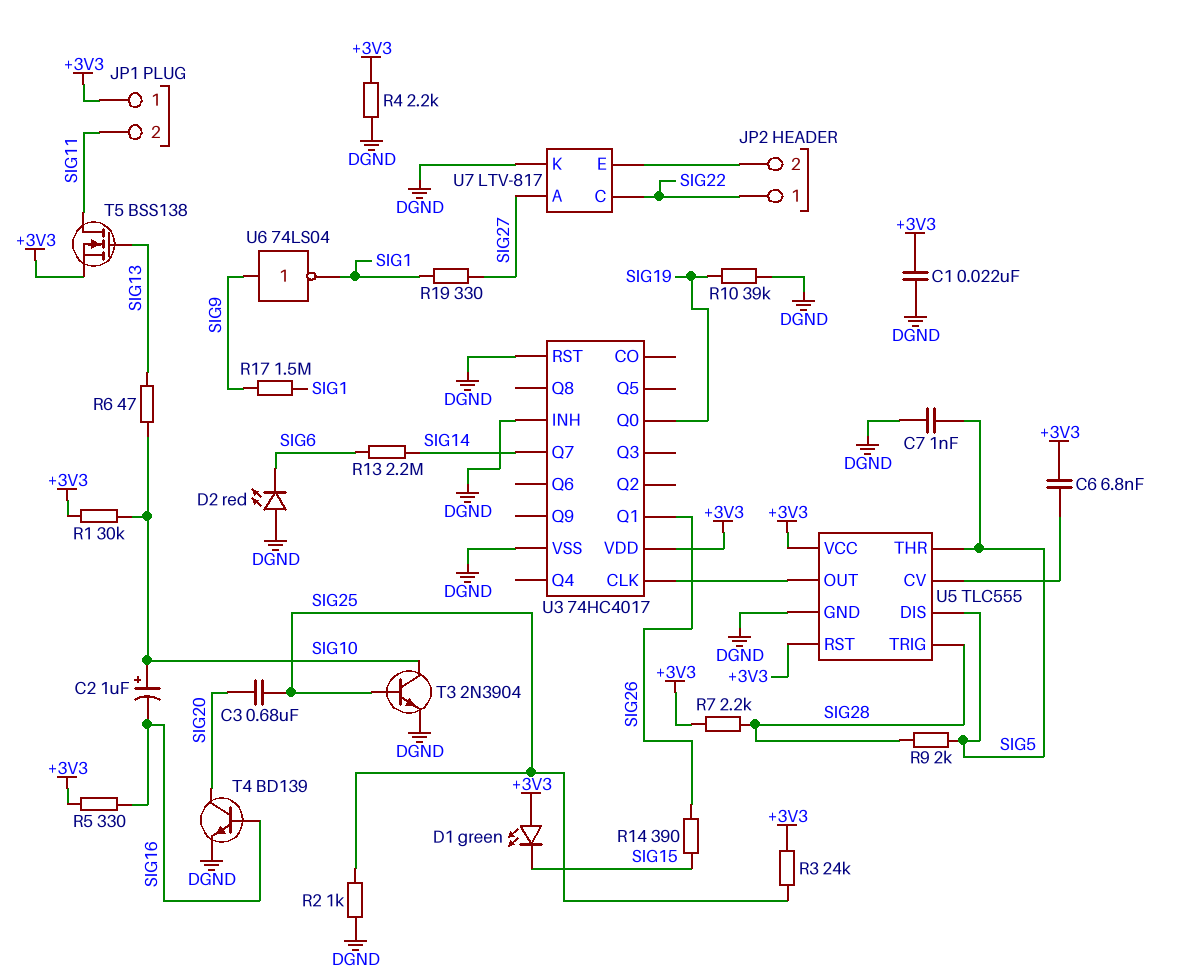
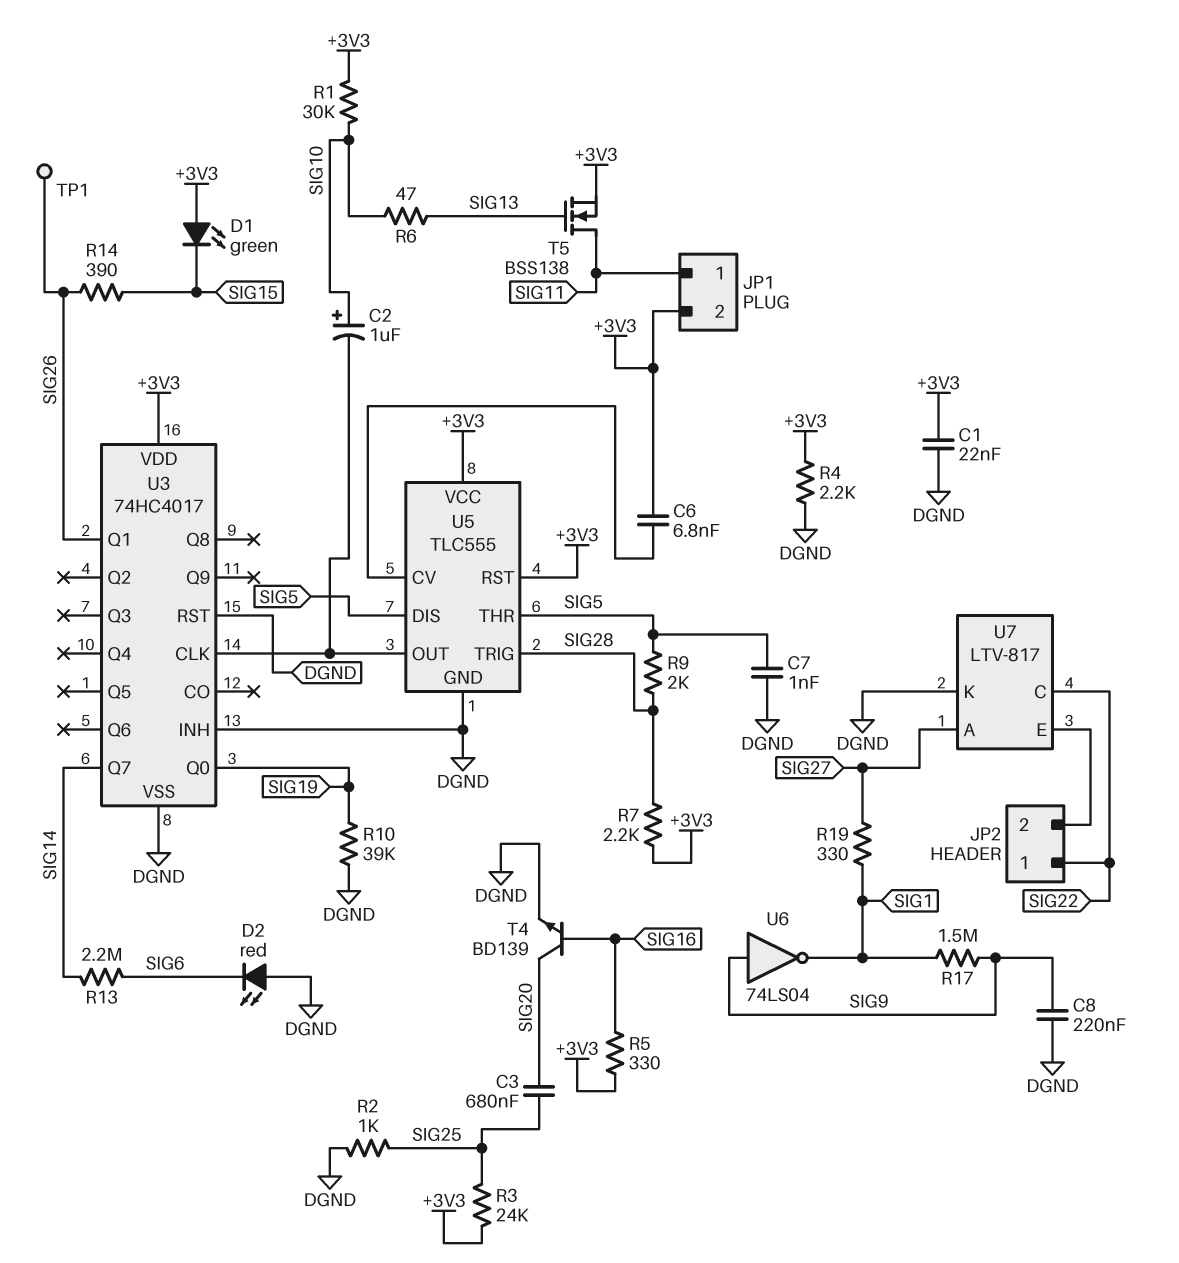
C2: 1uF (plus SIG10, minus SIG16) -> 1uF (plus SIG10, minus U3/CLK)
C8: none -> 220nF (DGND, SIG9)
JP1 pin 1: +3V3 -> SIG11
JP1 pin 2: SIG11 -> +3V3
T3: NPN 2N3904 (B SIG25, C SIG10, E DGND) -> none
TP1: none -> test point (SIG26)

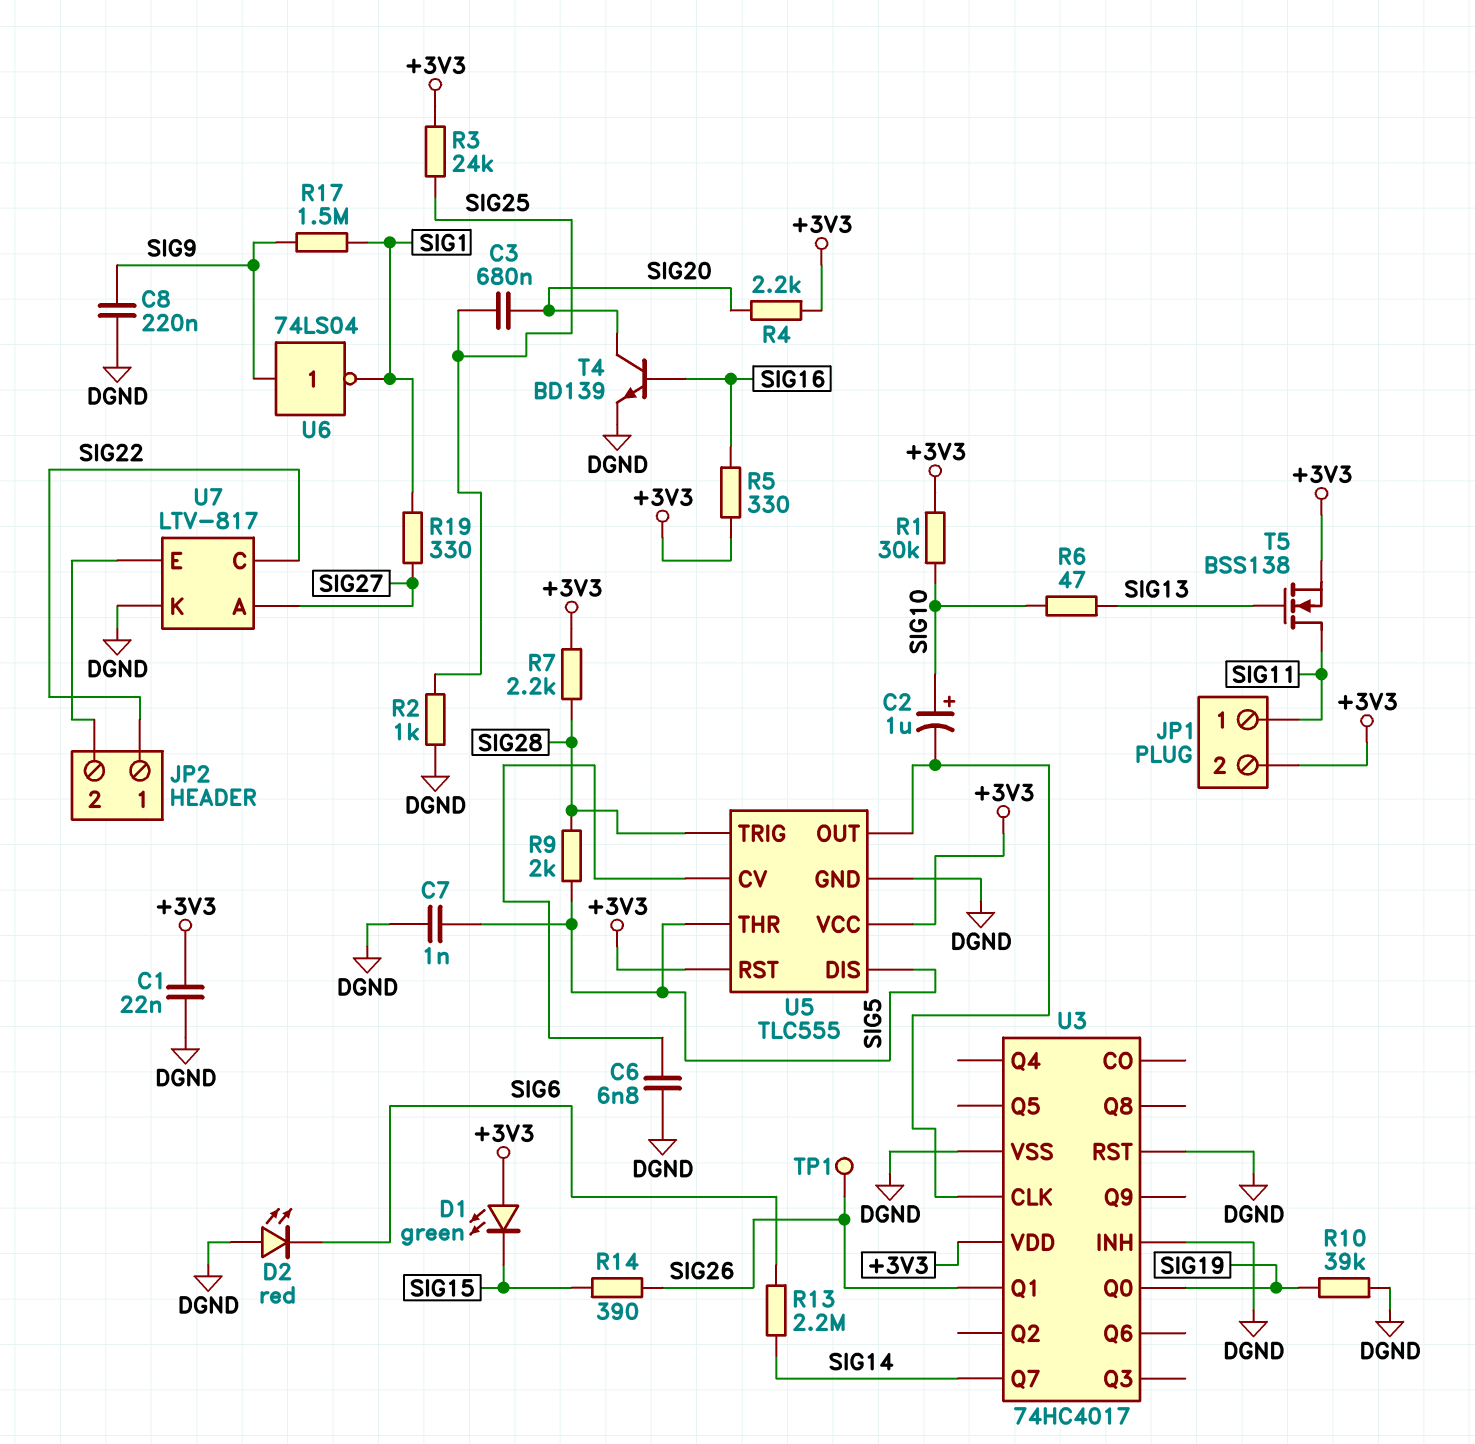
C6: 6.8nF (+3V3, U5/CV) -> 6.8nF (DGND, U5/CV)
R4: 2.2k (+3V3, DGND) -> 2.2k (+3V3, SIG20)

